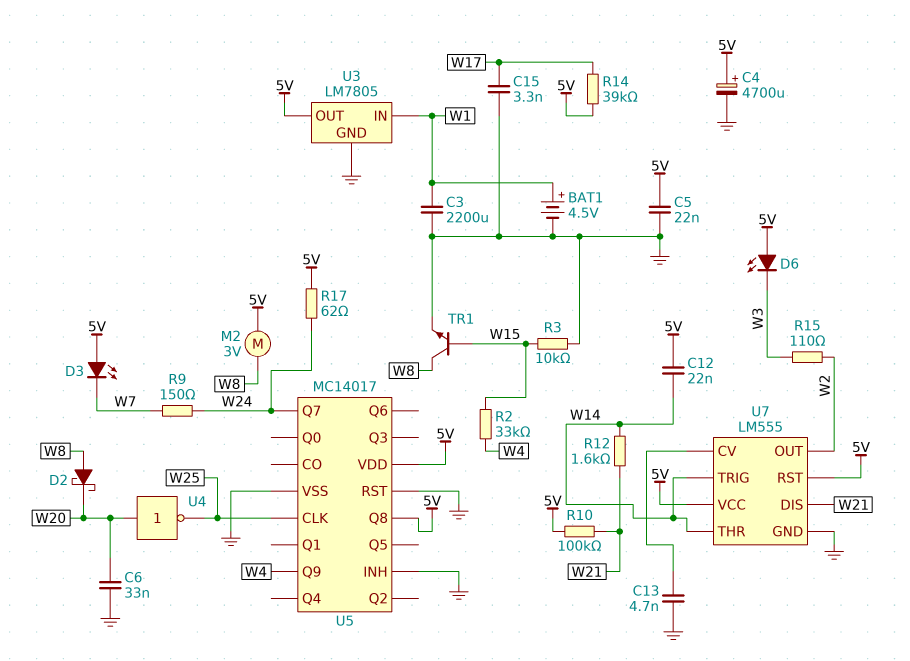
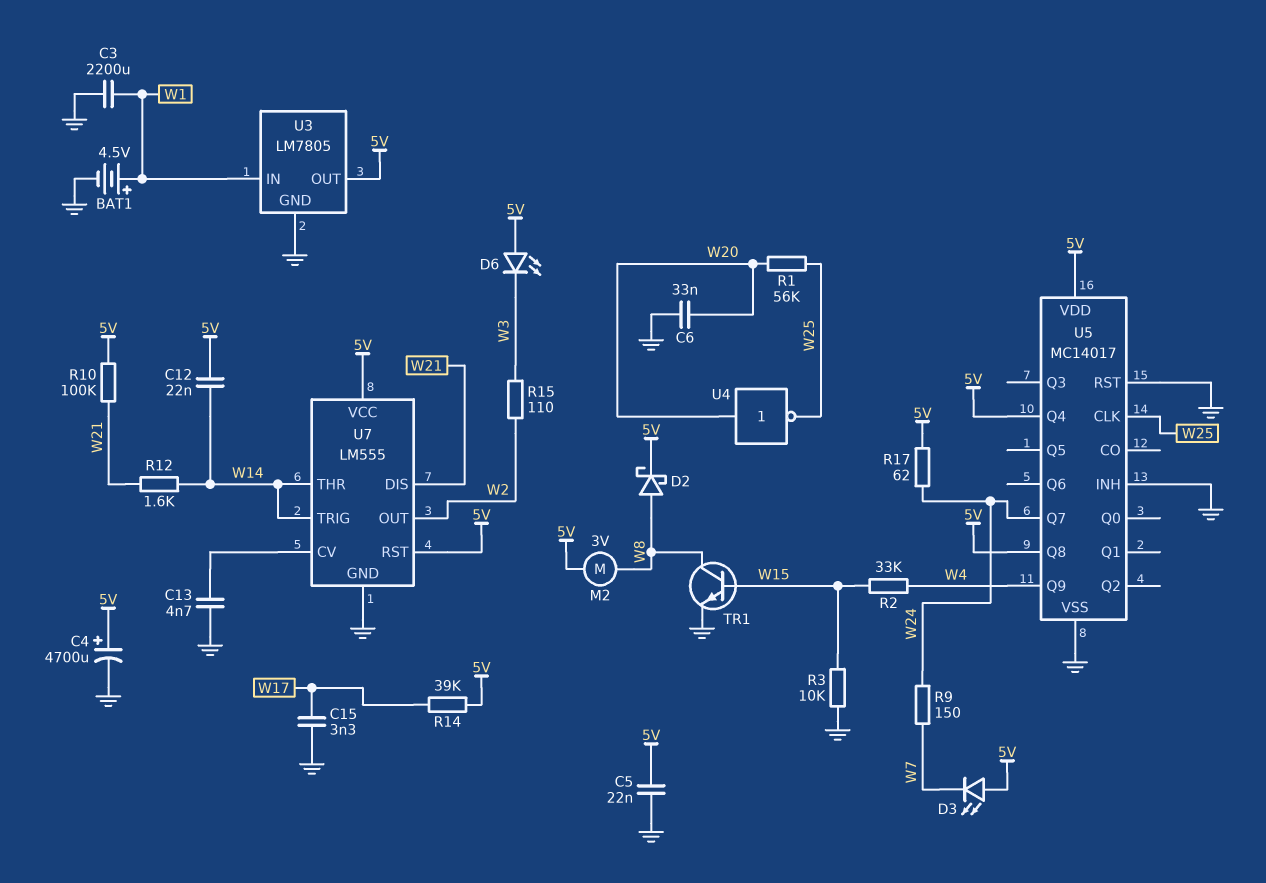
D2: schottky (A W8, K W20) -> schottky (A W8, K 5V)
R1: none -> 56k (W20, W25)
U5 pin Q4: none -> 5V

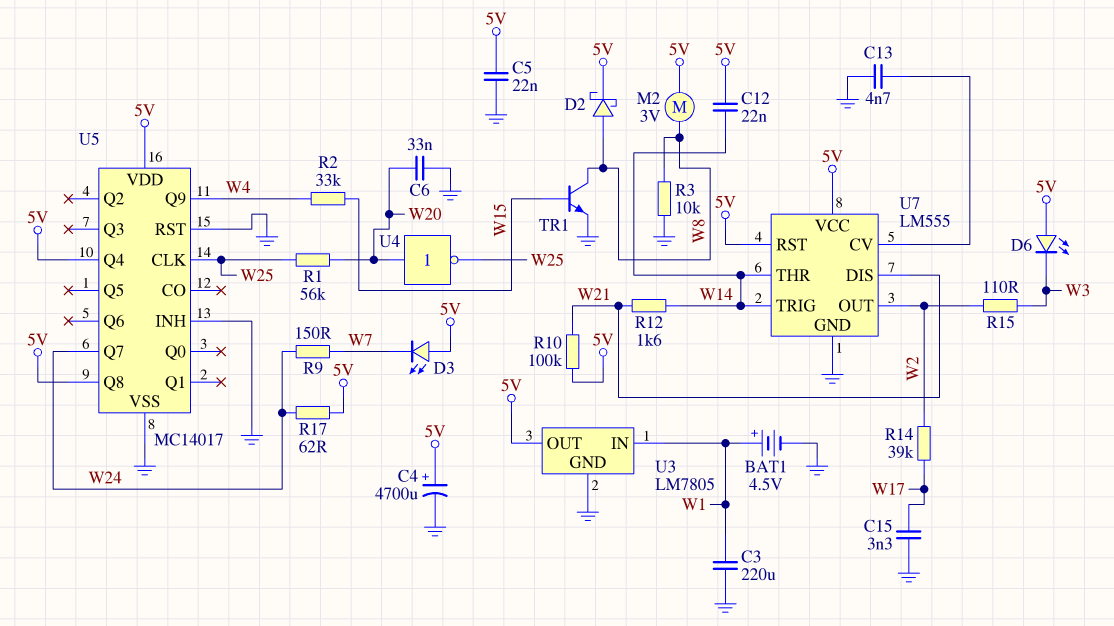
C3: 2200uF (GND, W1) -> 220uF (GND, W1)
R3: 10k (GND, W15) -> 10k (GND, W8)
R14: 39k (5V, W17) -> 39k (W2, W17)

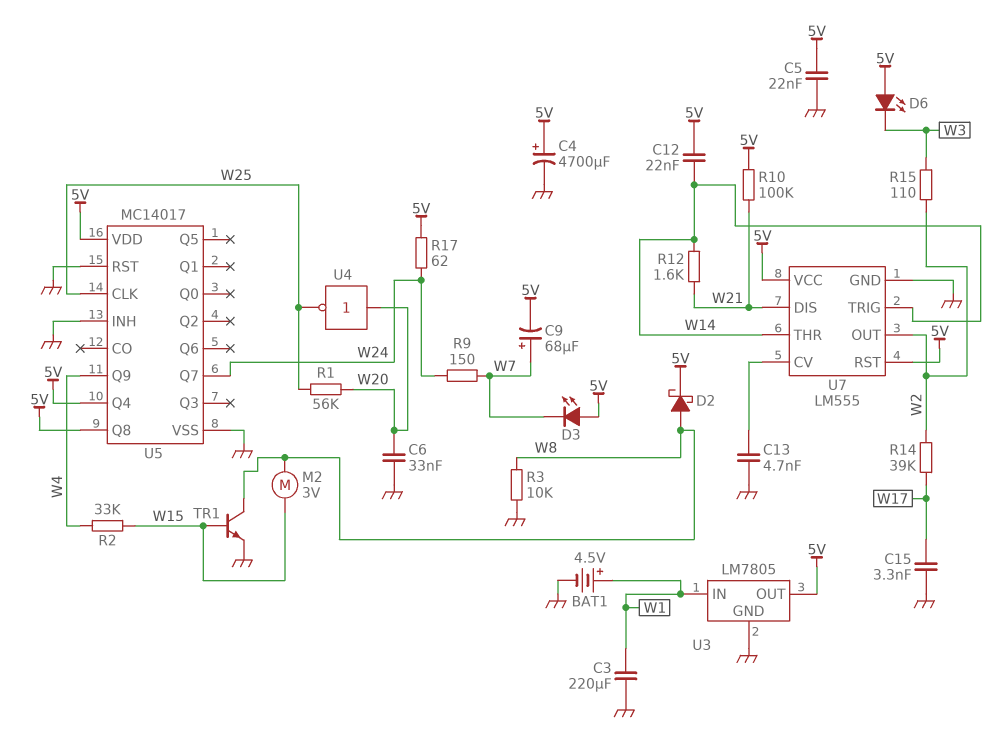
C9: none -> 68uF (plus W7, minus 5V)
M2: motor 3V (5V, W8) -> motor 3V (W8, W15)

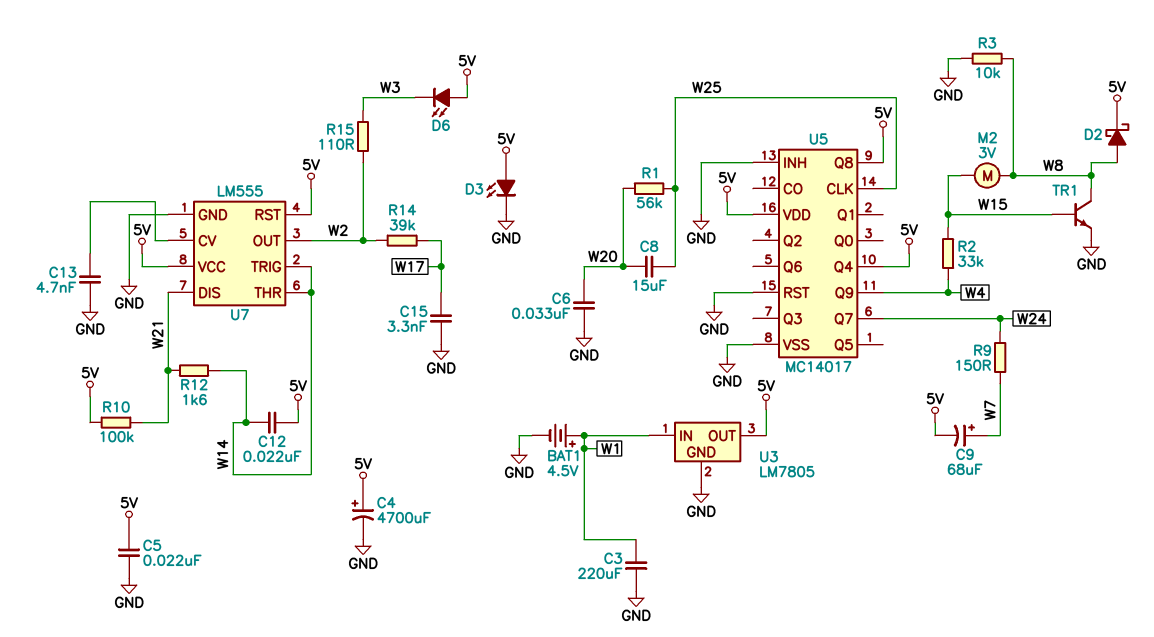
C8: none -> 15uF (W20, W25)
D3: LED (A 5V, K W7) -> LED (A 5V, K GND)
R17: 62 (5V, W24) -> none
U4: NOT (in W20, out W25) -> none

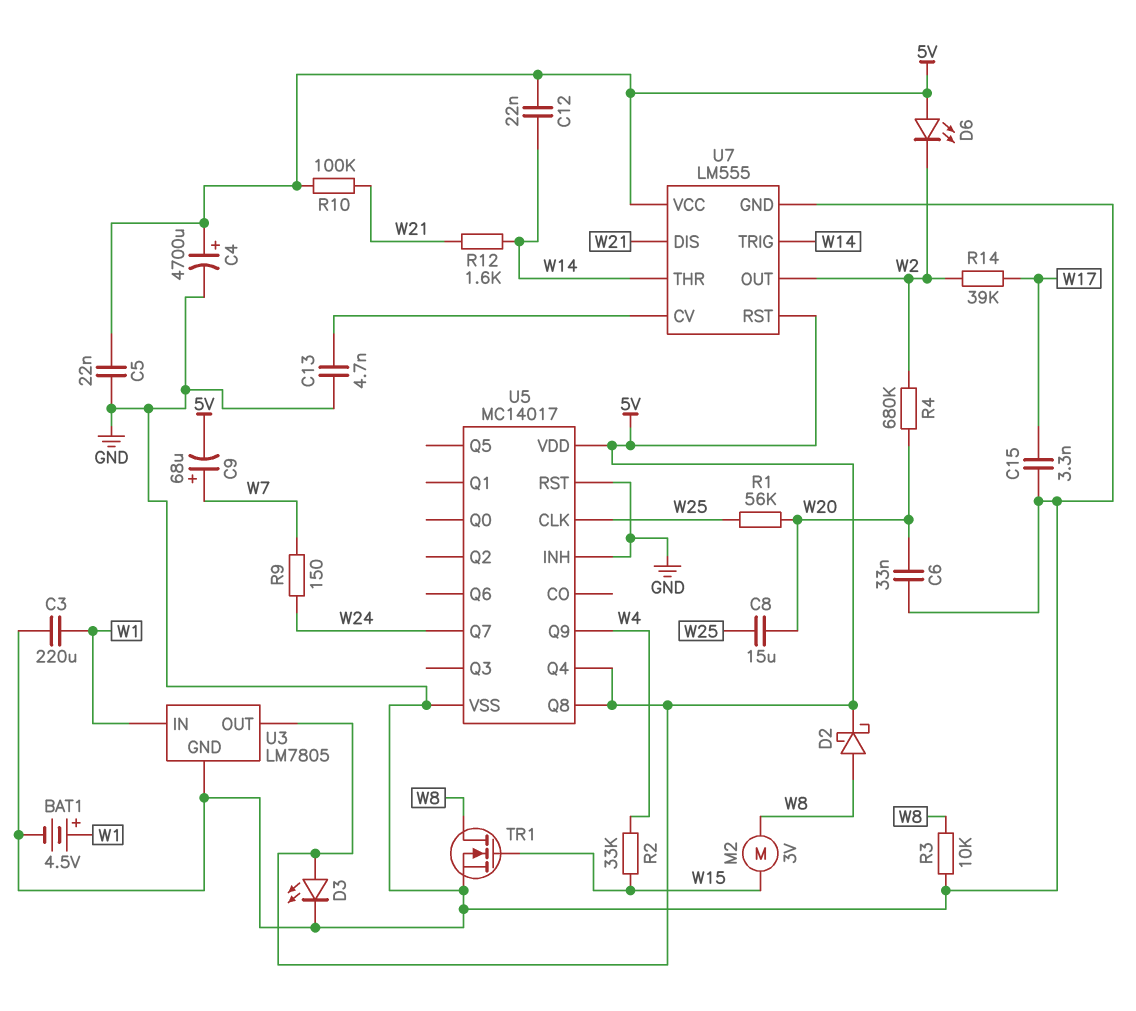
D6: LED (A 5V, K W3) -> LED (A 5V, K W2)
R4: none -> 680k (W2, W20)
R15: 110 (W2, W3) -> none
TR1: NPN (B W15, C W8, E GND) -> NMOS (G W15, D W8, S GND)

